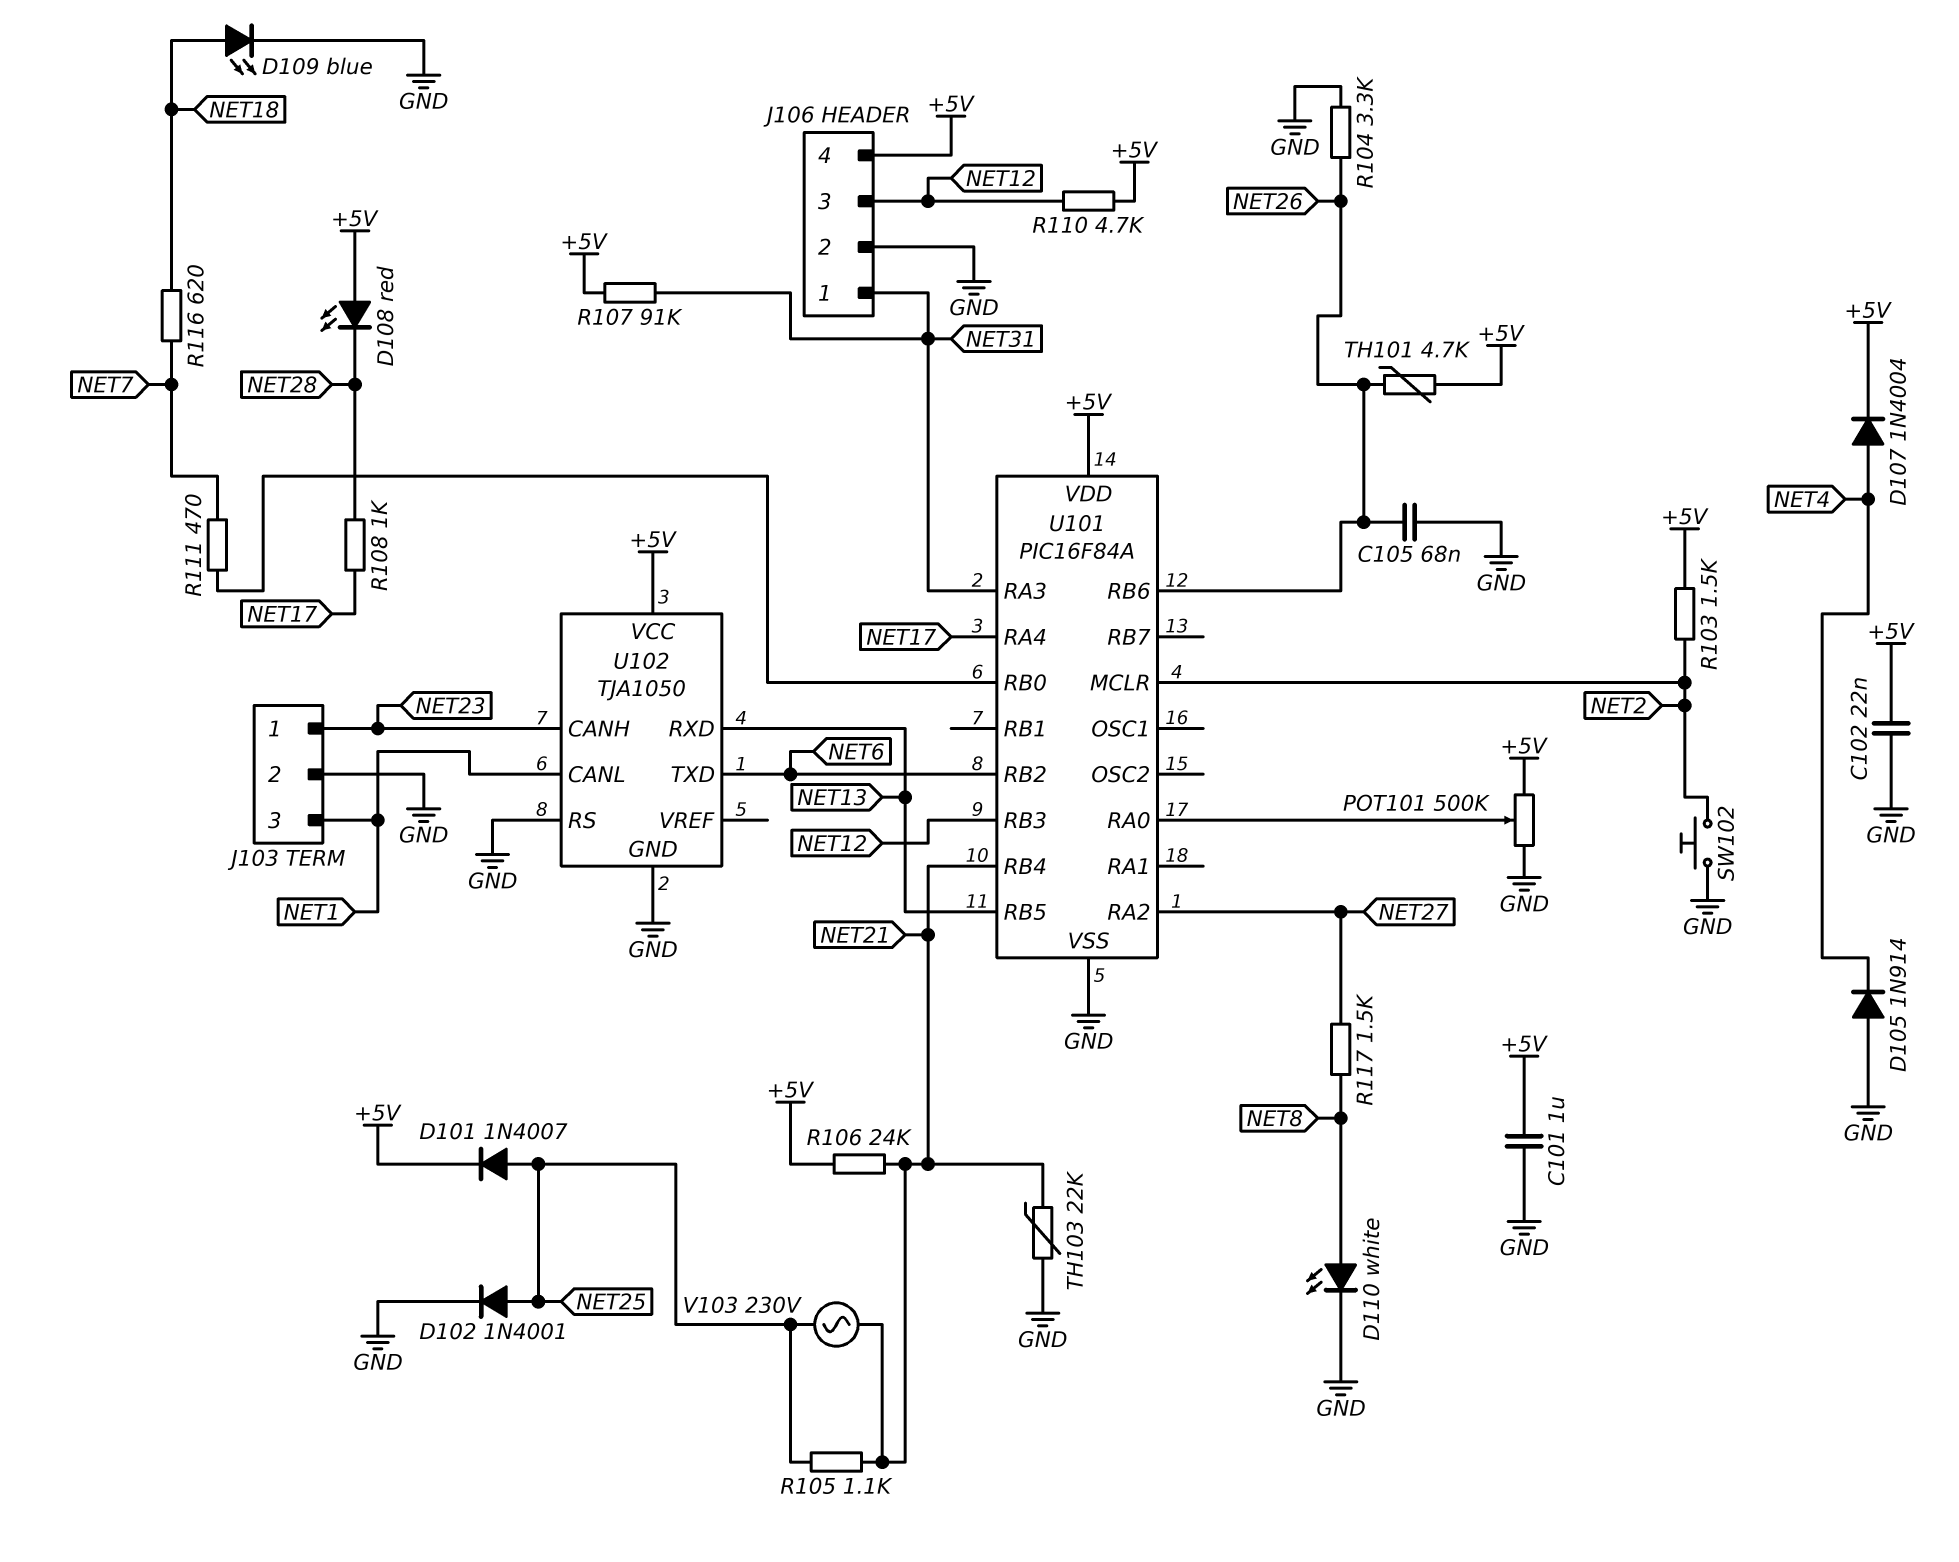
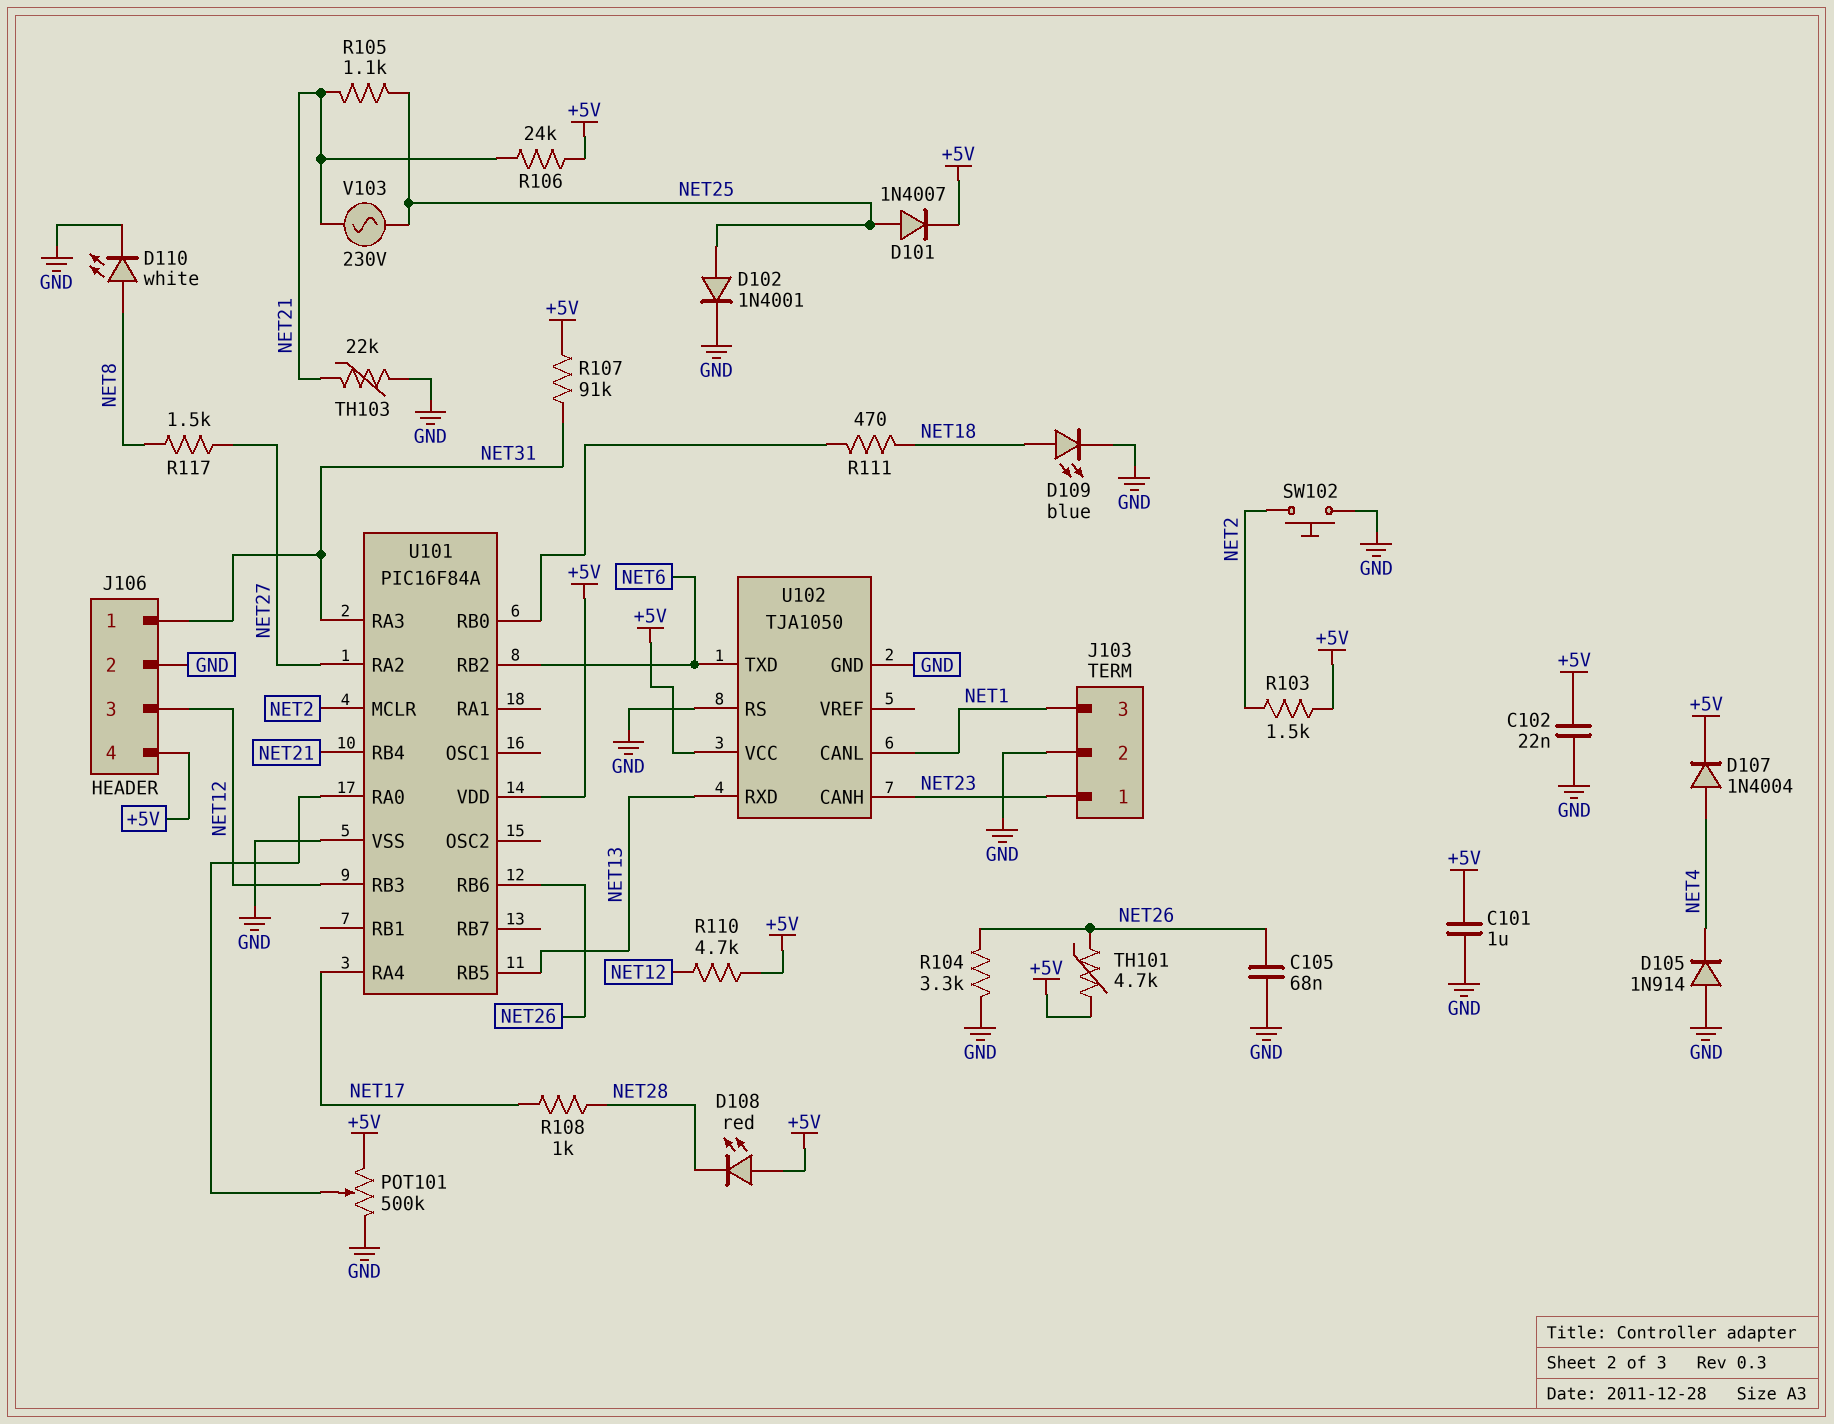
R111: 470 (NET7, U101/RB0) -> 470 (NET18, U101/RB0)
R116: 620 (NET7, NET18) -> none

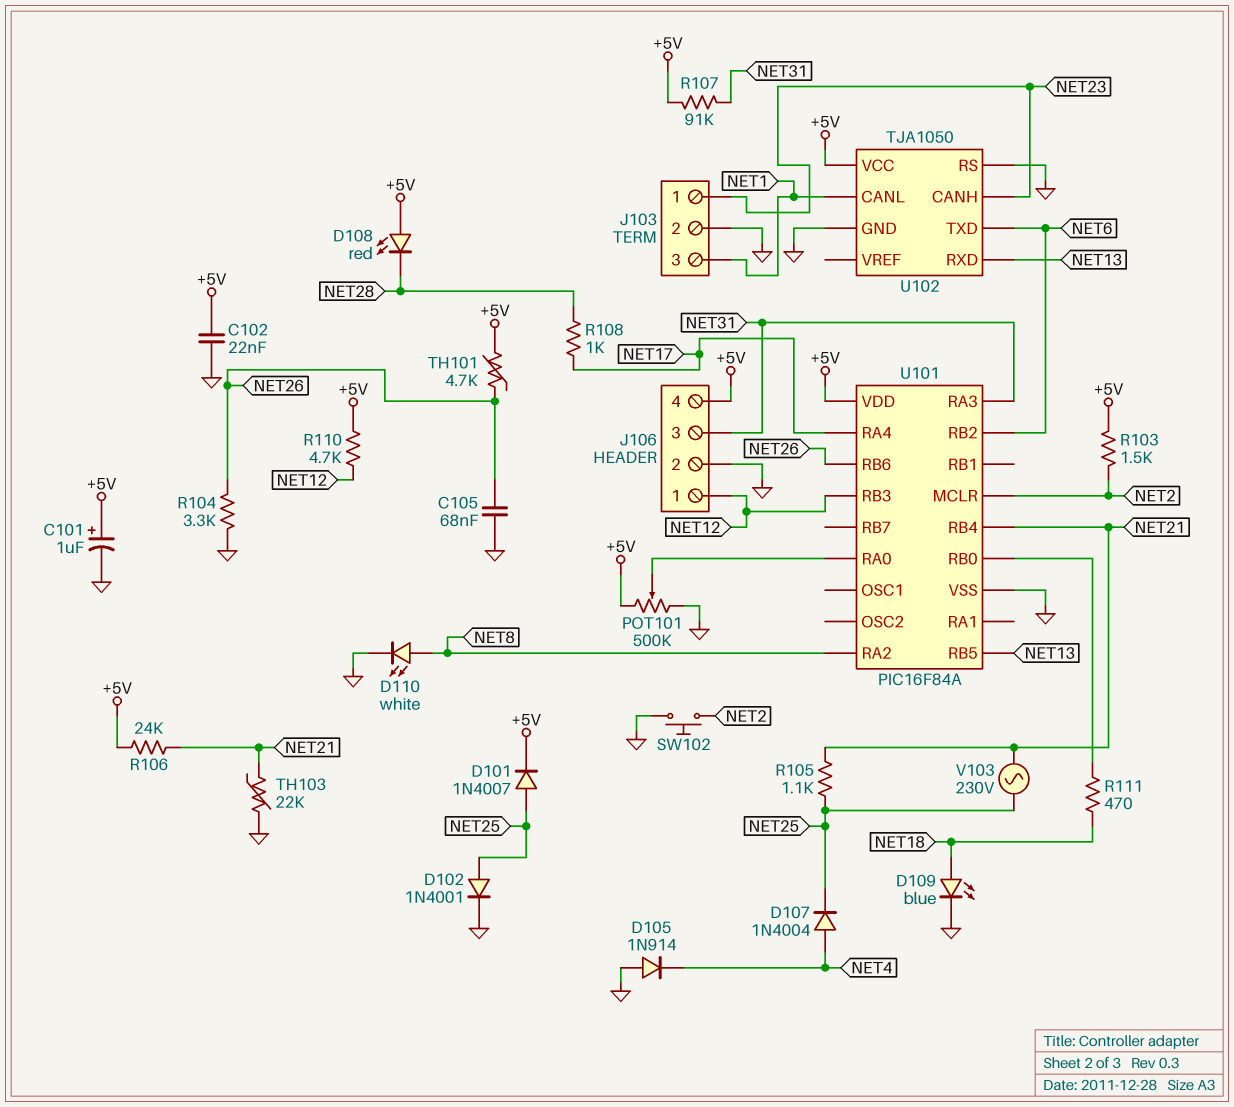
C101: 1uF (+5V, GND) -> 1uF (plus +5V, minus GND)
D107: diode 1N4004 (A NET4, K +5V) -> diode 1N4004 (A NET4, K NET25)
J106 pin 1: NET31 -> NET12
J106 pin 3: NET12 -> NET31
R117: 1.5k (NET8, NET27) -> none
U101 pin RA2: NET27 -> NET8

